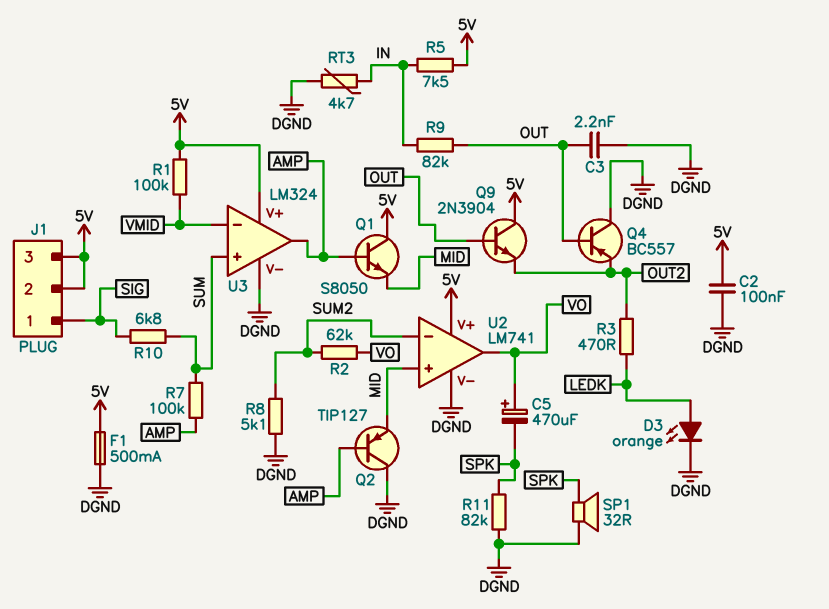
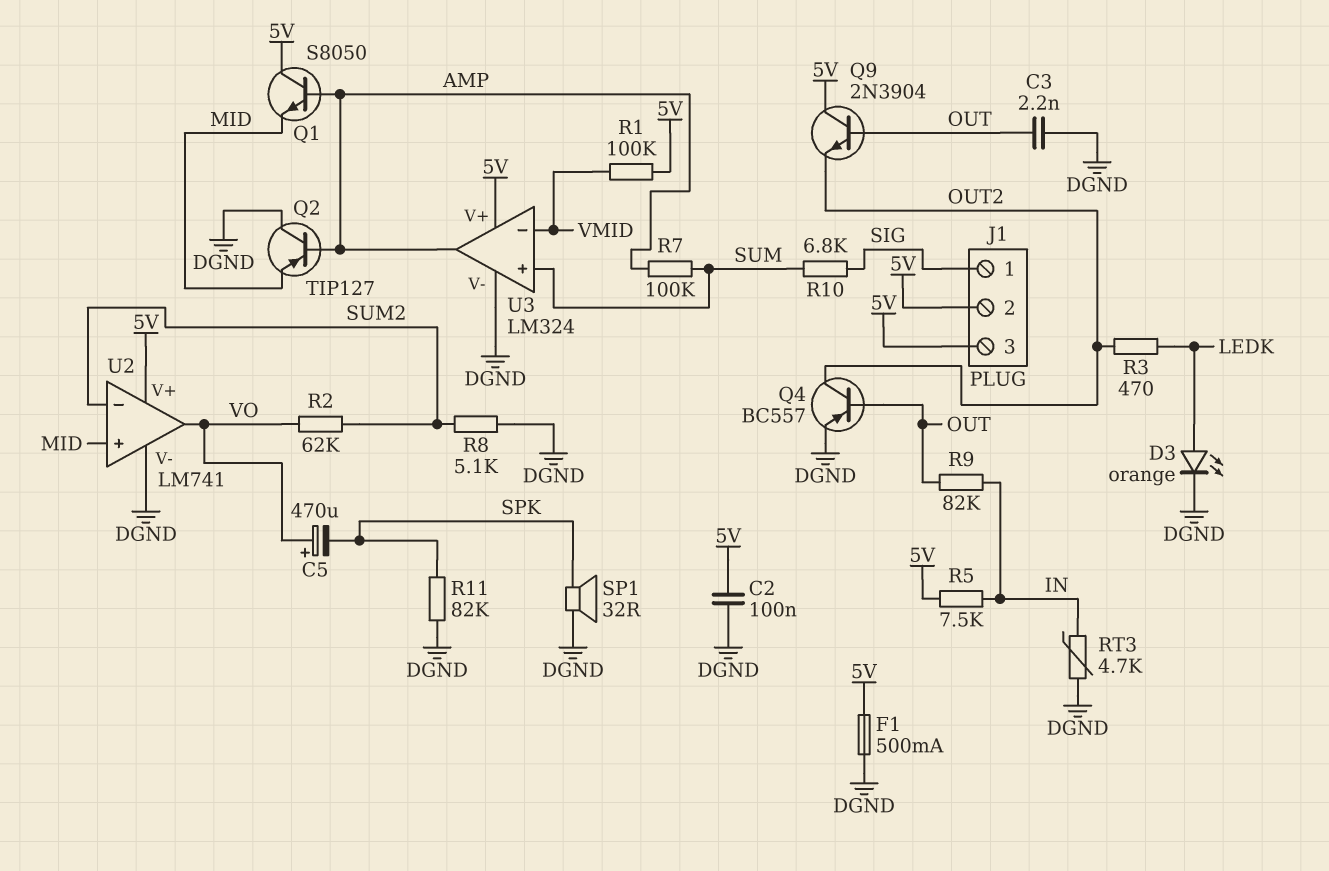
Q4: PNP BC557 (B OUT, C DGND, E OUT2) -> PNP BC557 (B OUT, C OUT2, E DGND)

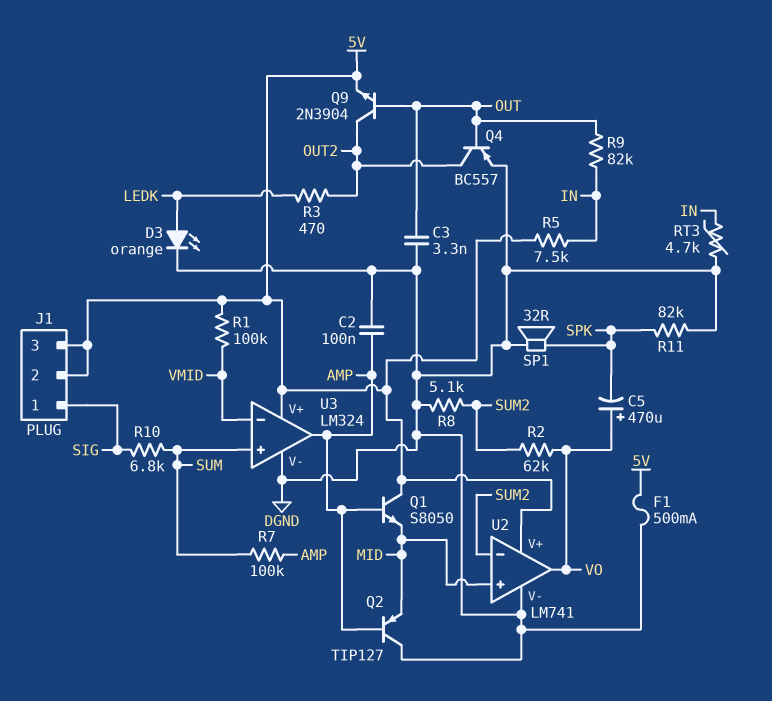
C2: 100nF (5V, DGND) -> 100nF (AMP, DGND)
C3: 2.2nF (DGND, OUT) -> 3.3nF (DGND, OUT)
Q9: NPN 2N3904 (B OUT, C 5V, E OUT2) -> NPN 2N3904 (B OUT, C OUT2, E 5V)

